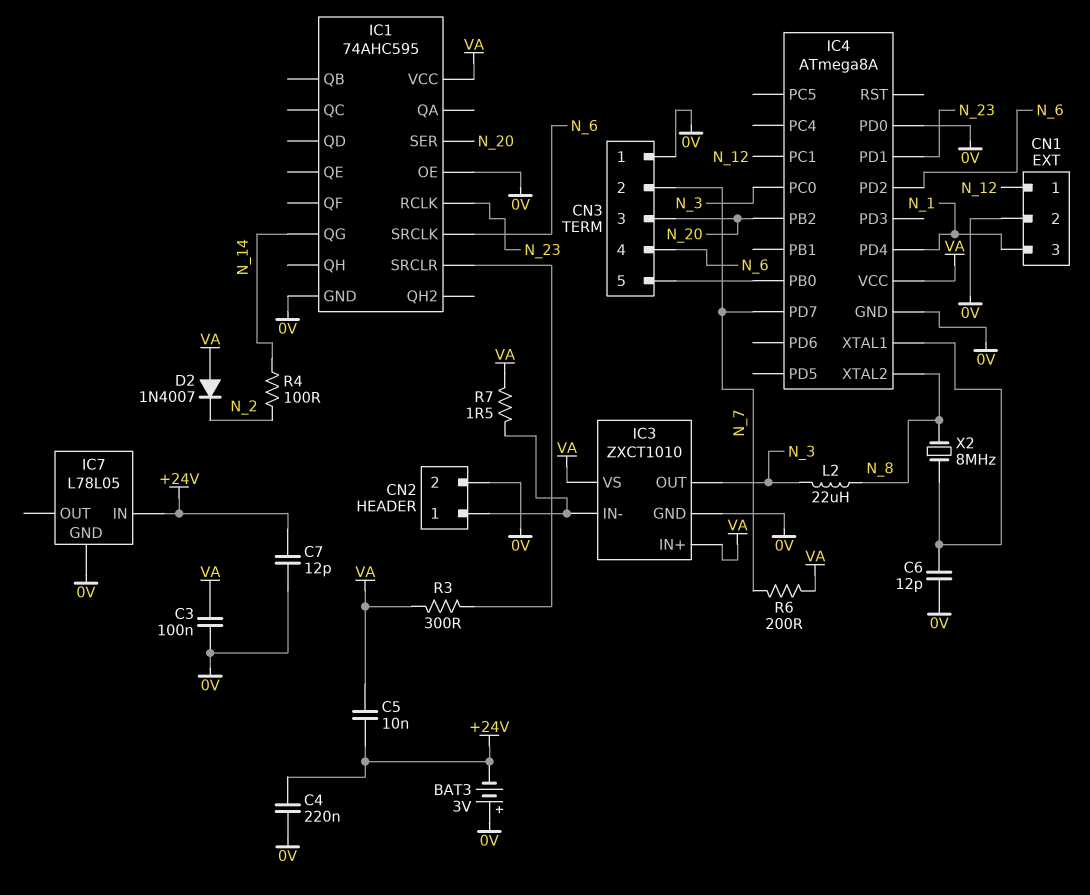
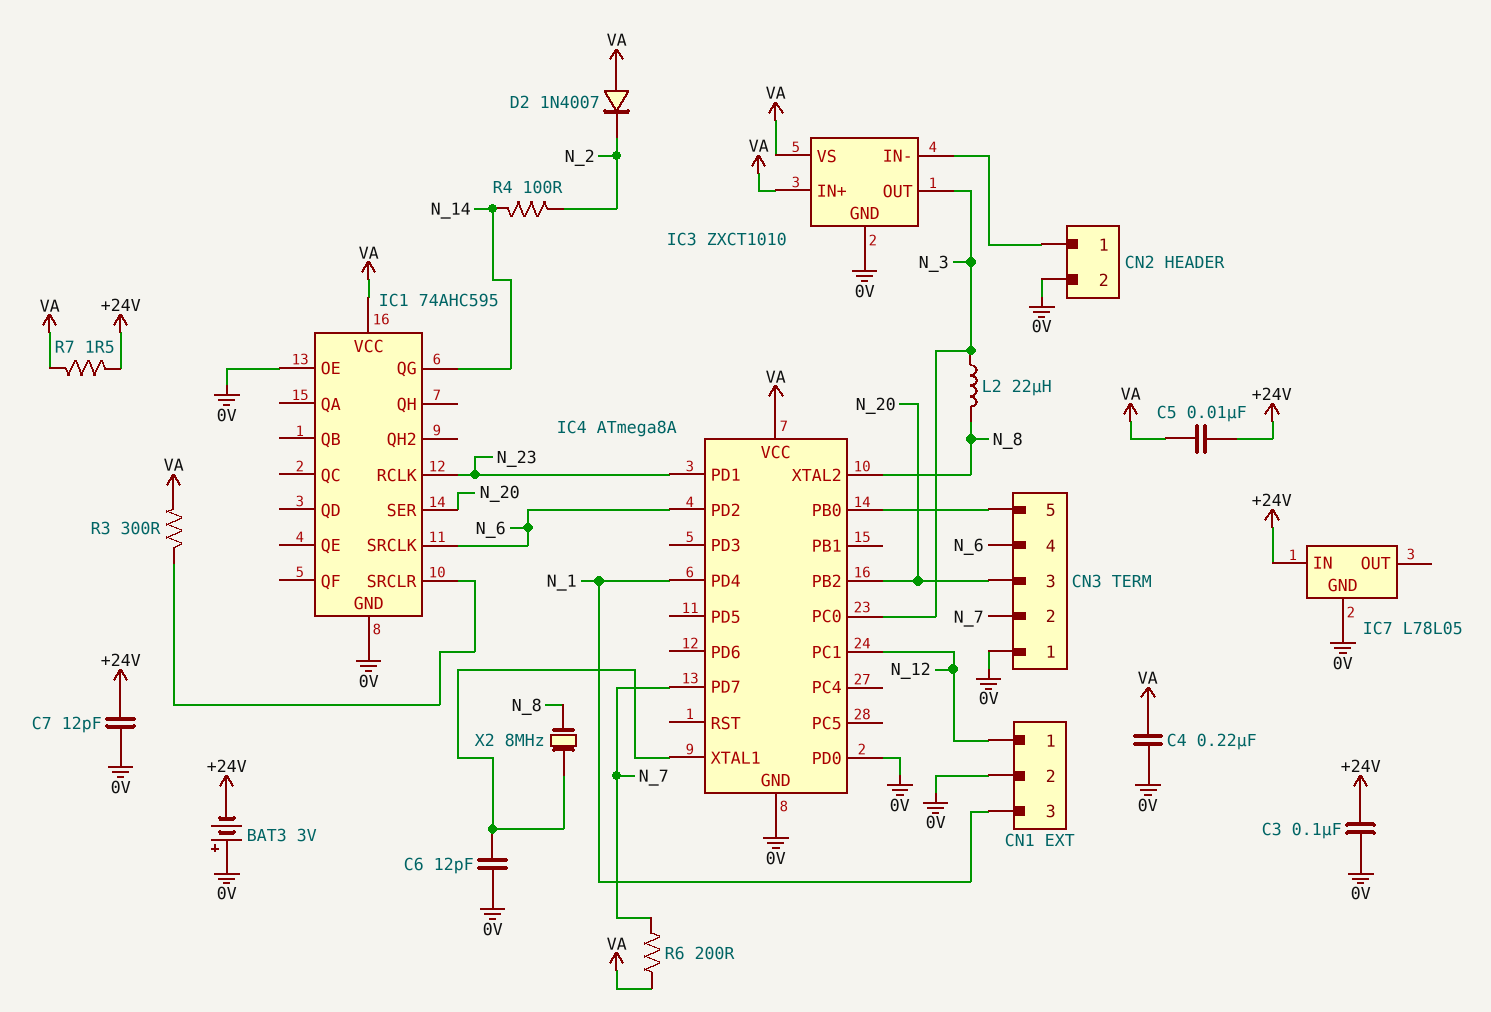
C3: 100nF (0V, VA) -> 100nF (+24V, 0V)
C4: 220nF (+24V, 0V) -> 220nF (0V, VA)
R7: 1.5 (CN2/1, VA) -> 1.5 (+24V, VA)

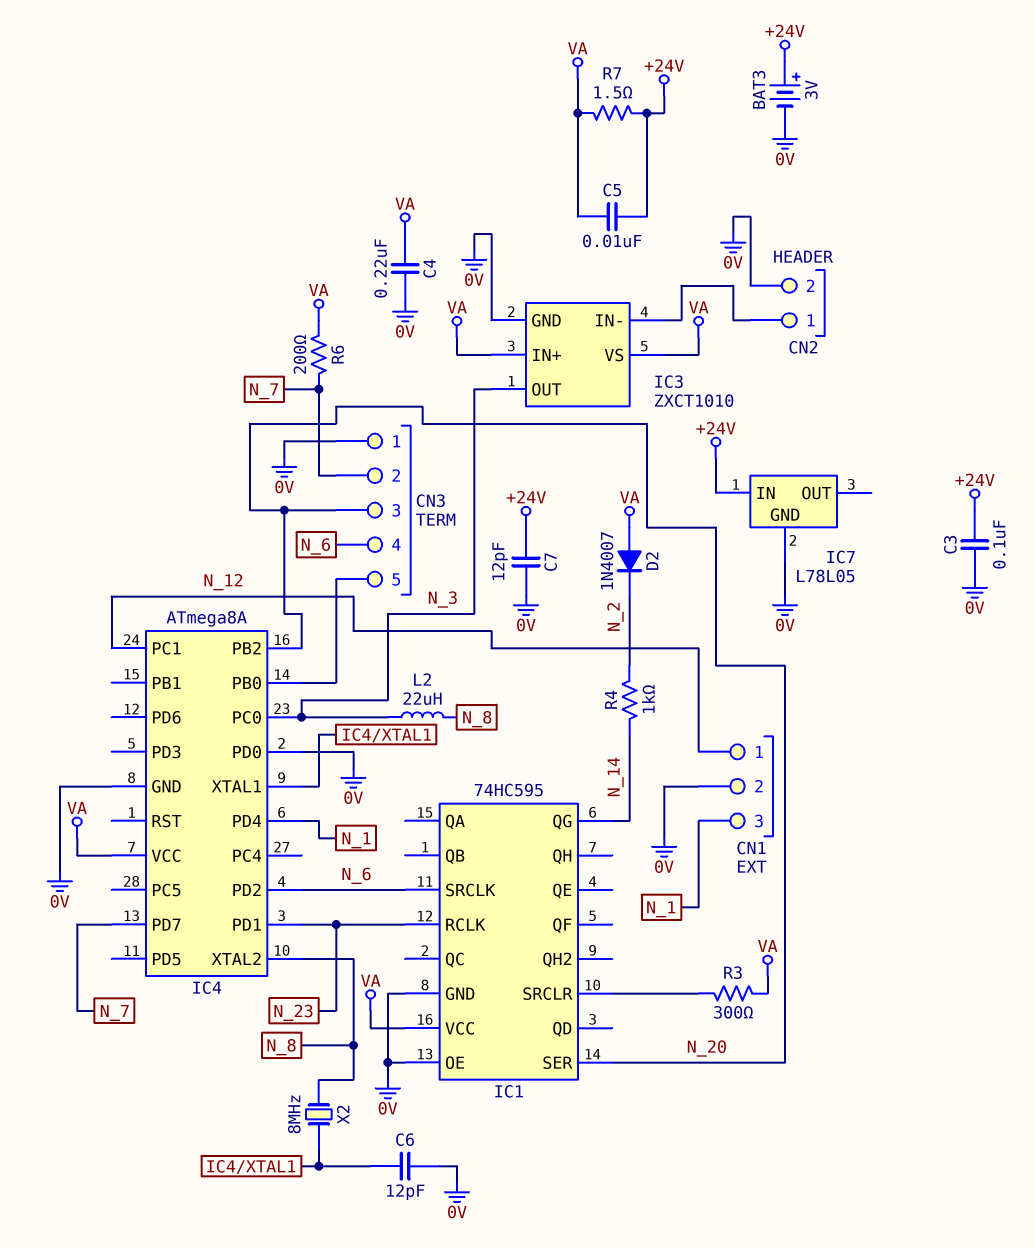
BAT3: 3V (plus 0V, minus +24V) -> 3V (plus +24V, minus 0V)
IC1: 74AHC595 -> 74HC595
R4: 100 (N_2, N_14) -> 1k (N_2, N_14)

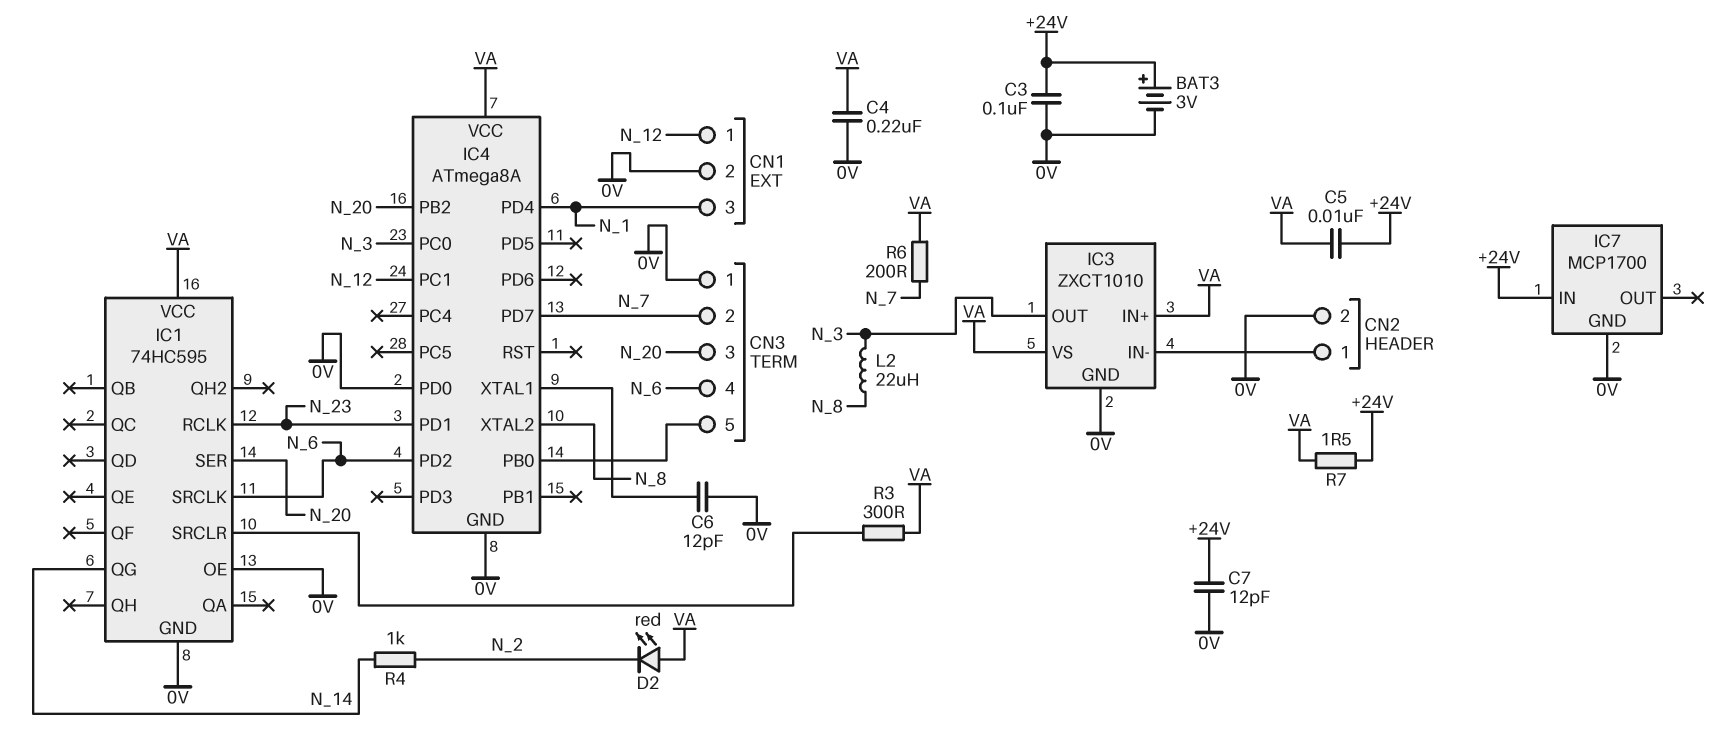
D2: diode 1N4007 (A VA, K N_2) -> LED red (A VA, K N_2)
IC7: L78L05 -> MCP1700
X2: 8MHz (IC4/XTAL1, N_8) -> none

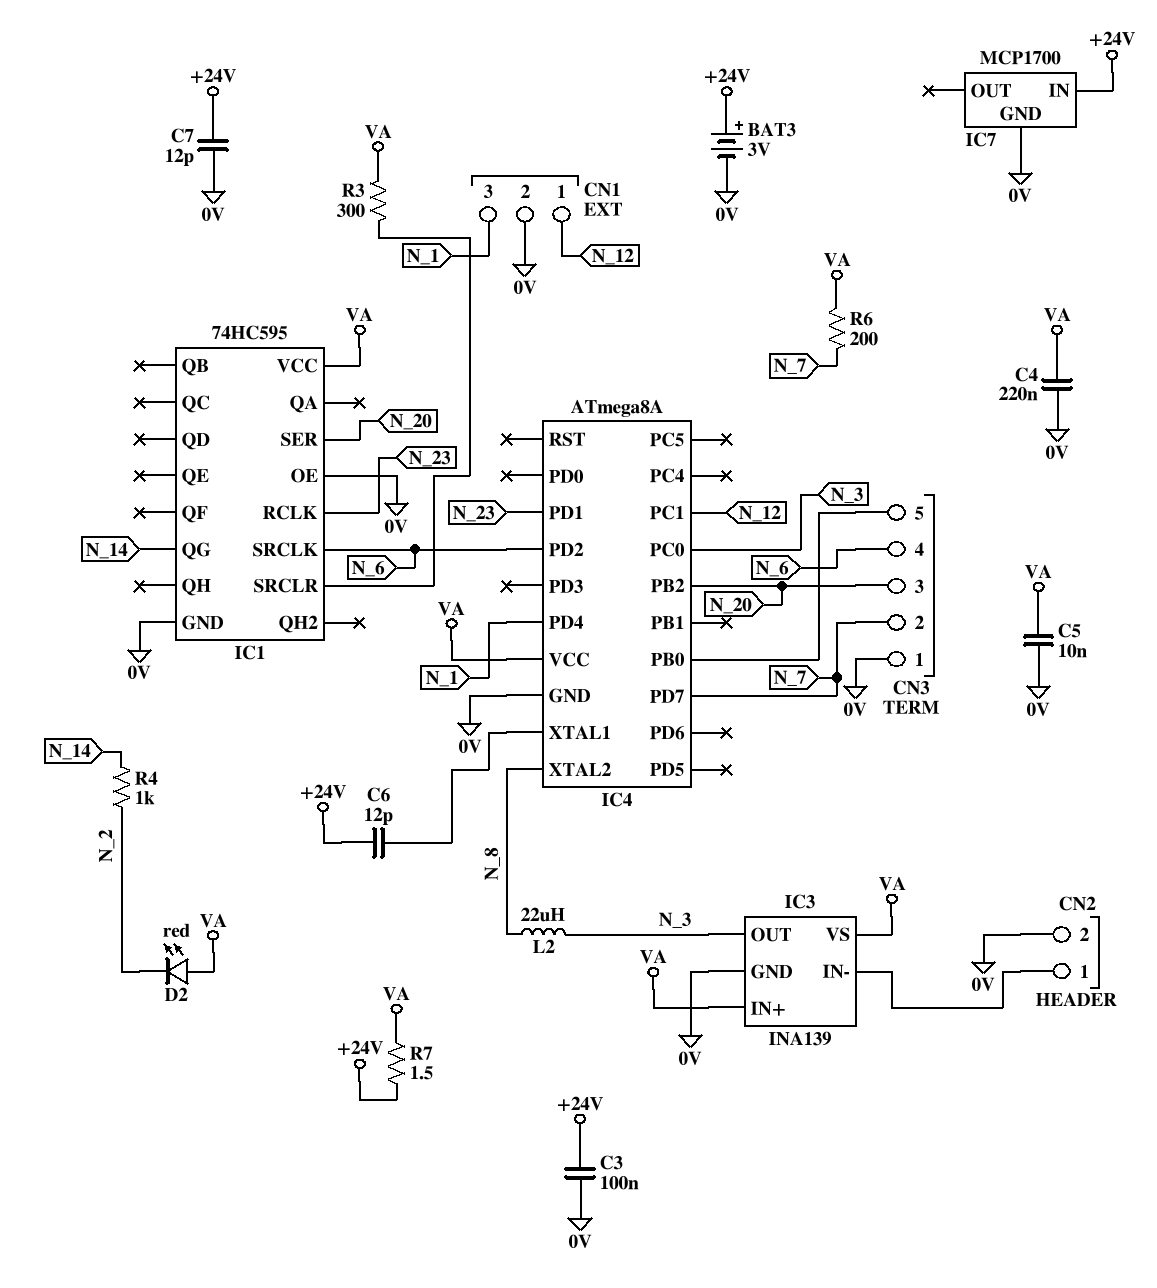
C5: 10nF (+24V, VA) -> 10nF (0V, VA)
C6: 12pF (0V, IC4/XTAL1) -> 12pF (+24V, IC4/XTAL1)
IC3: ZXCT1010 -> INA139
IC4 pin PD0: 0V -> none

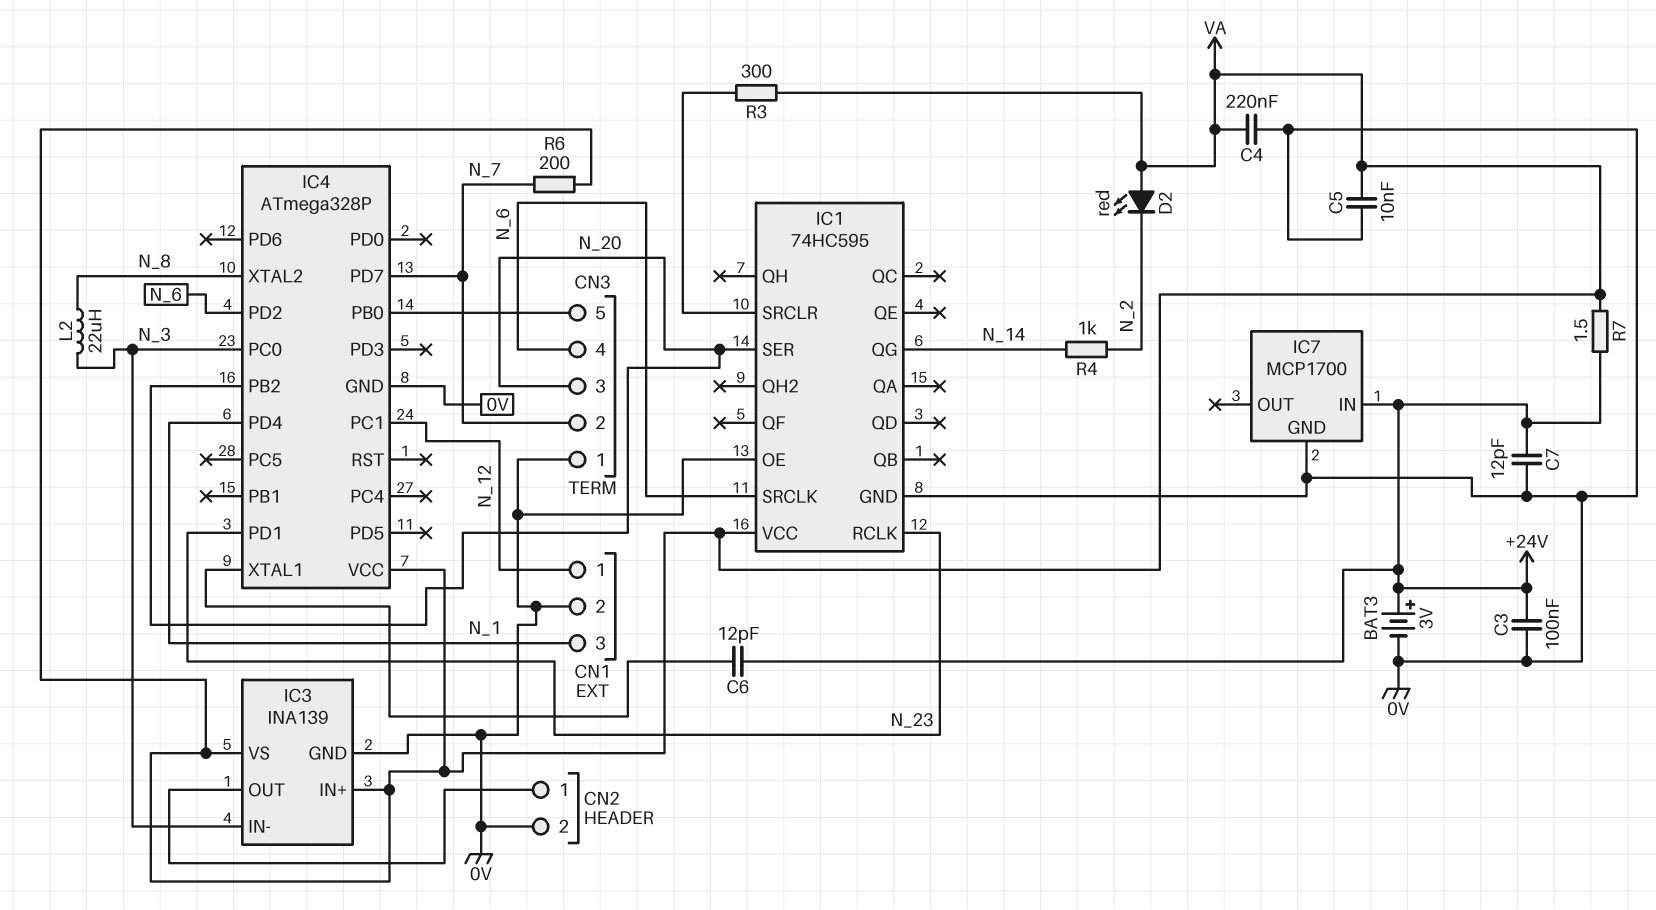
IC3 pin IN-: CN2/1 -> N_3
IC3 pin OUT: N_3 -> CN2/1
IC4: ATmega8A -> ATmega328P

